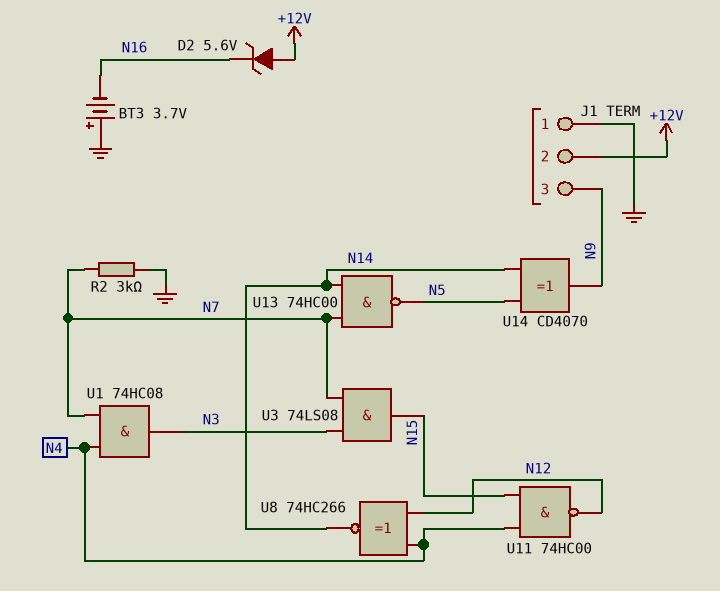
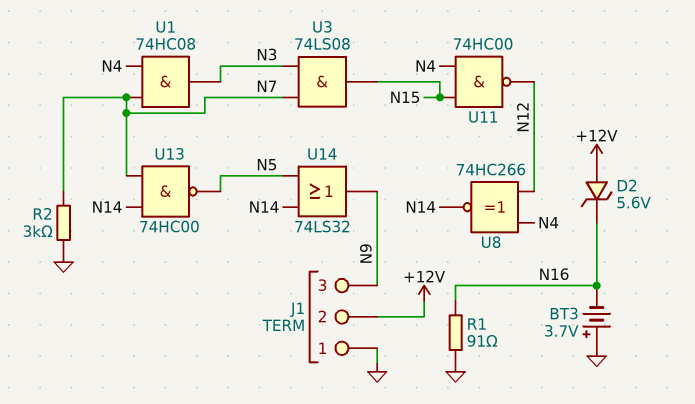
R1: none -> 91 (GND, N16)
U14: XOR CD4070 (in N5, in N14, out N9) -> OR 74LS32 (in N5, in N14, out N9)

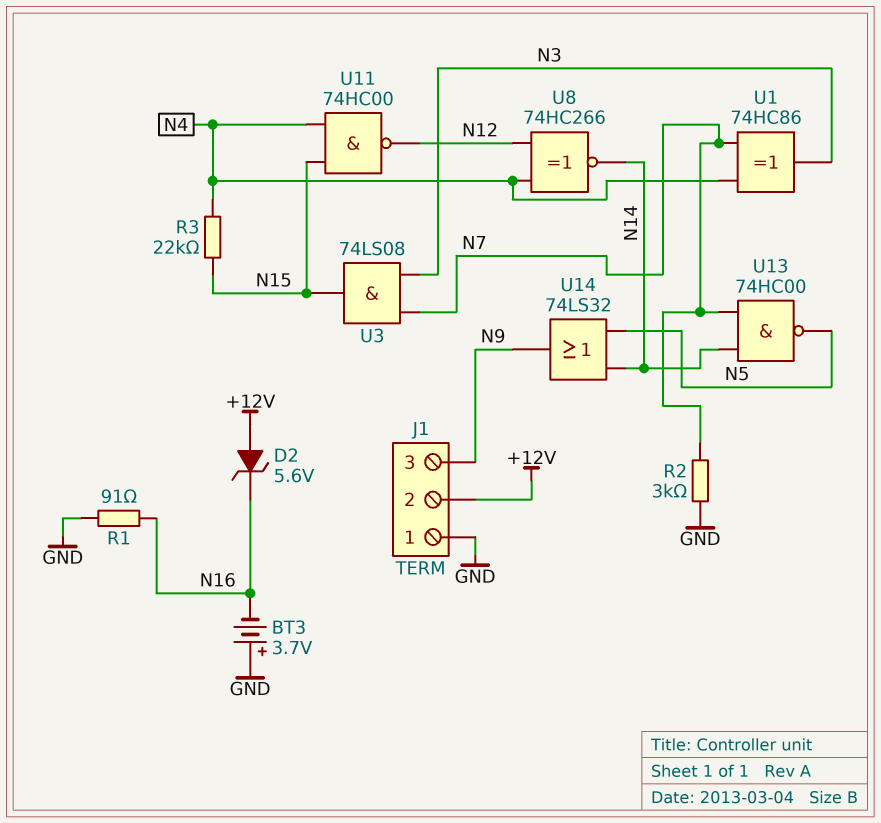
R3: none -> 22k (N4, N15)
U1: AND 74HC08 (in N4, in N7, out N3) -> XOR 74HC86 (in N4, in N7, out N3)

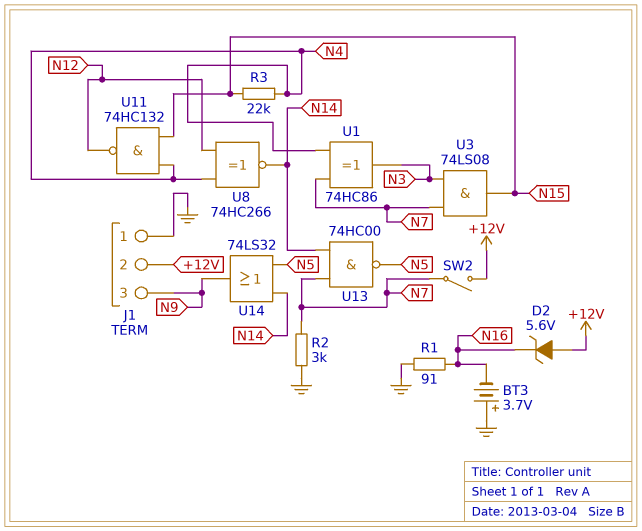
SW2: none -> switch (+12V, N7)
U11: NAND 74HC00 (in N4, in N15, out N12) -> NAND 74HC132 (in N4, in N15, out N12)

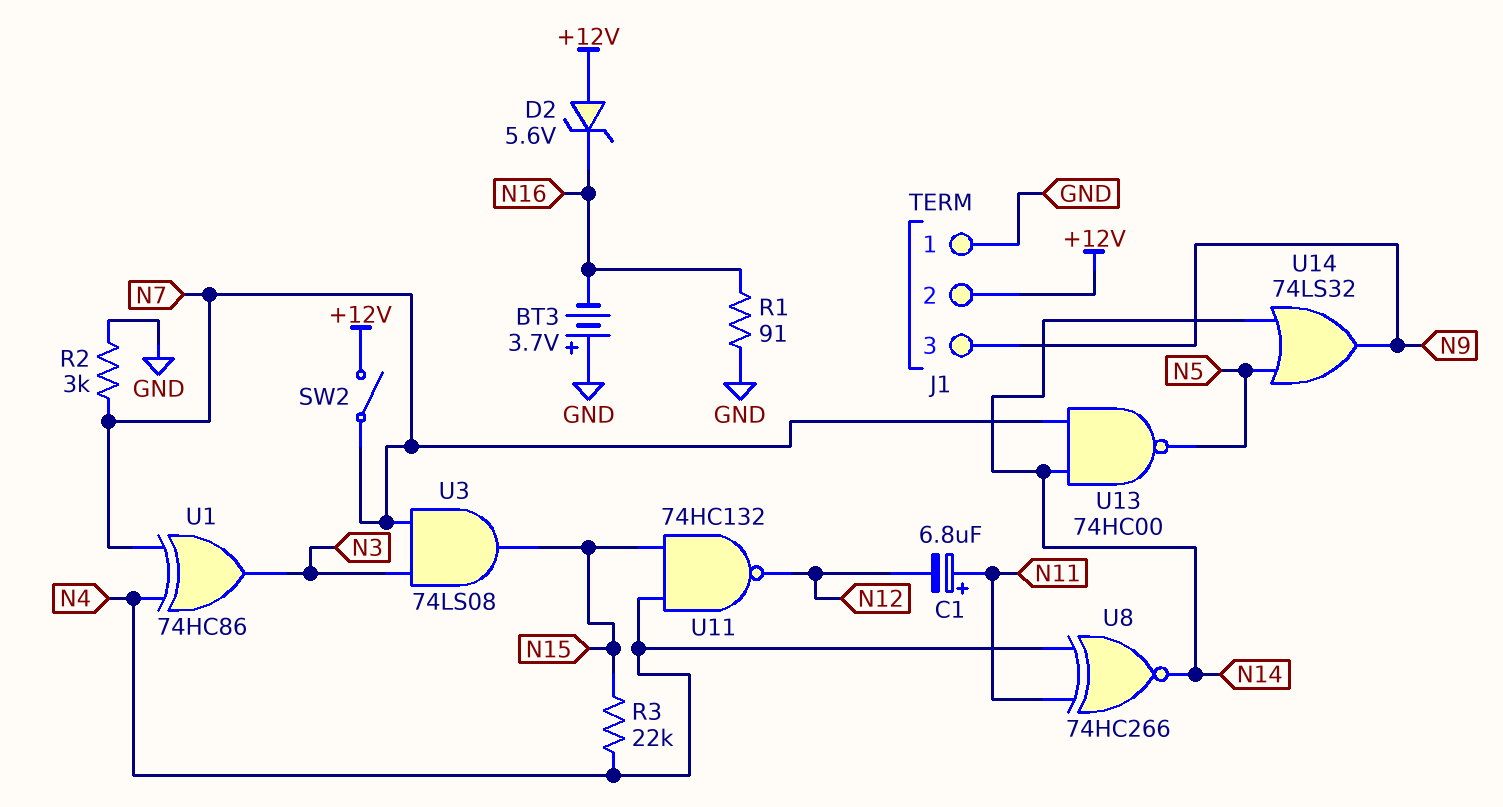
C1: none -> 6.8uF (plus N11, minus N12)
U8: XNOR 74HC266 (in N4, in N12, out N14) -> XNOR 74HC266 (in N4, in N11, out N14)

